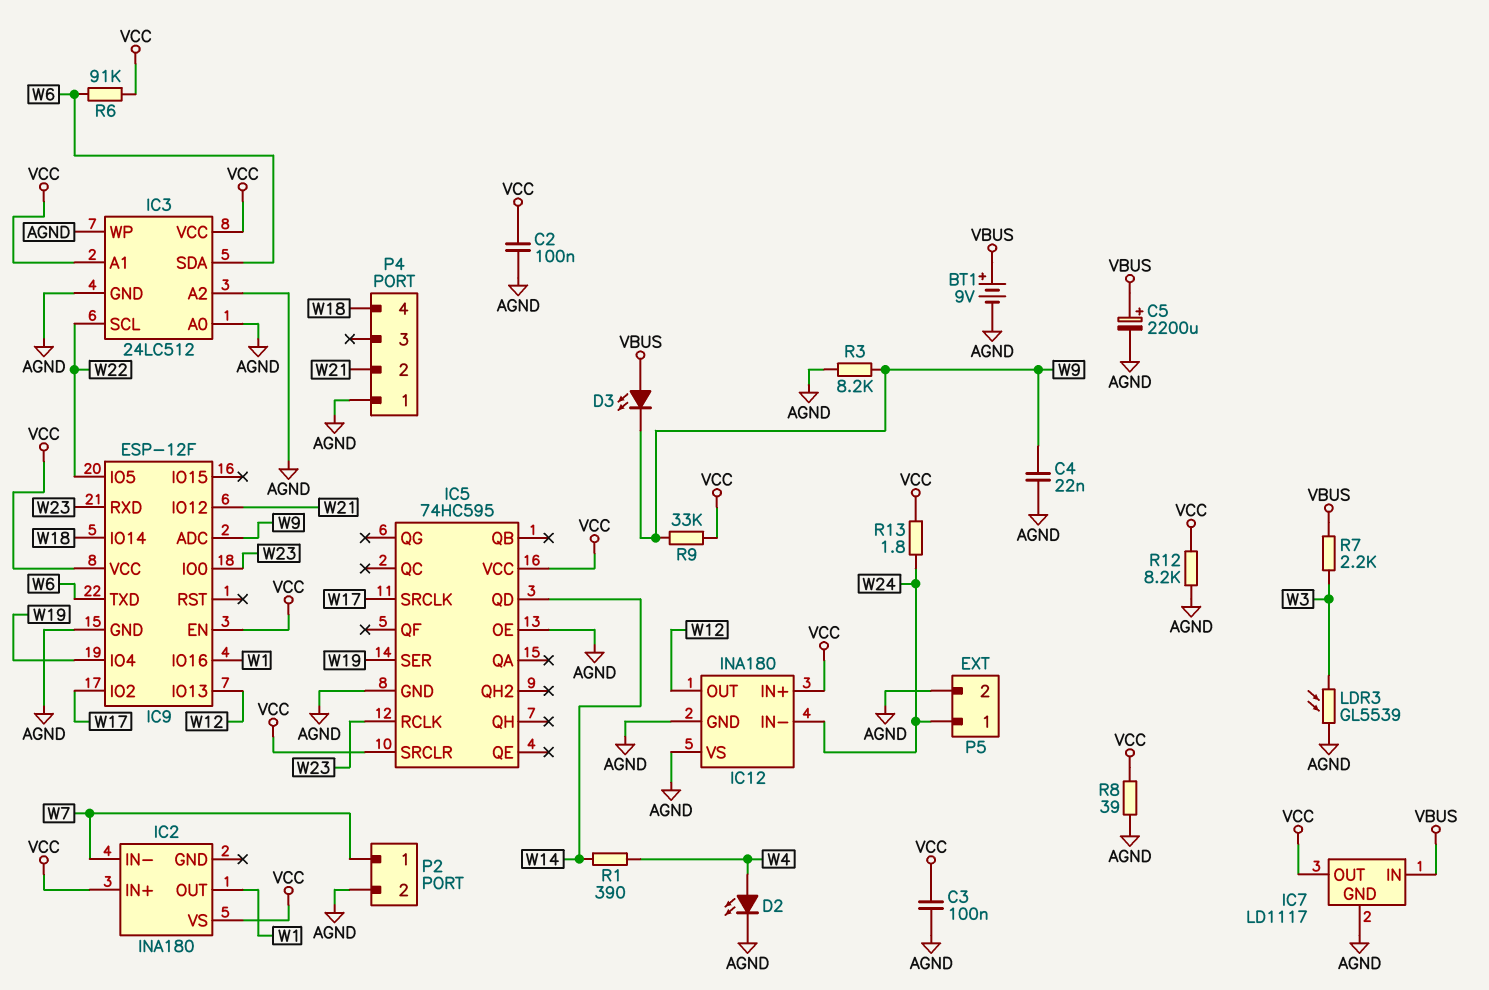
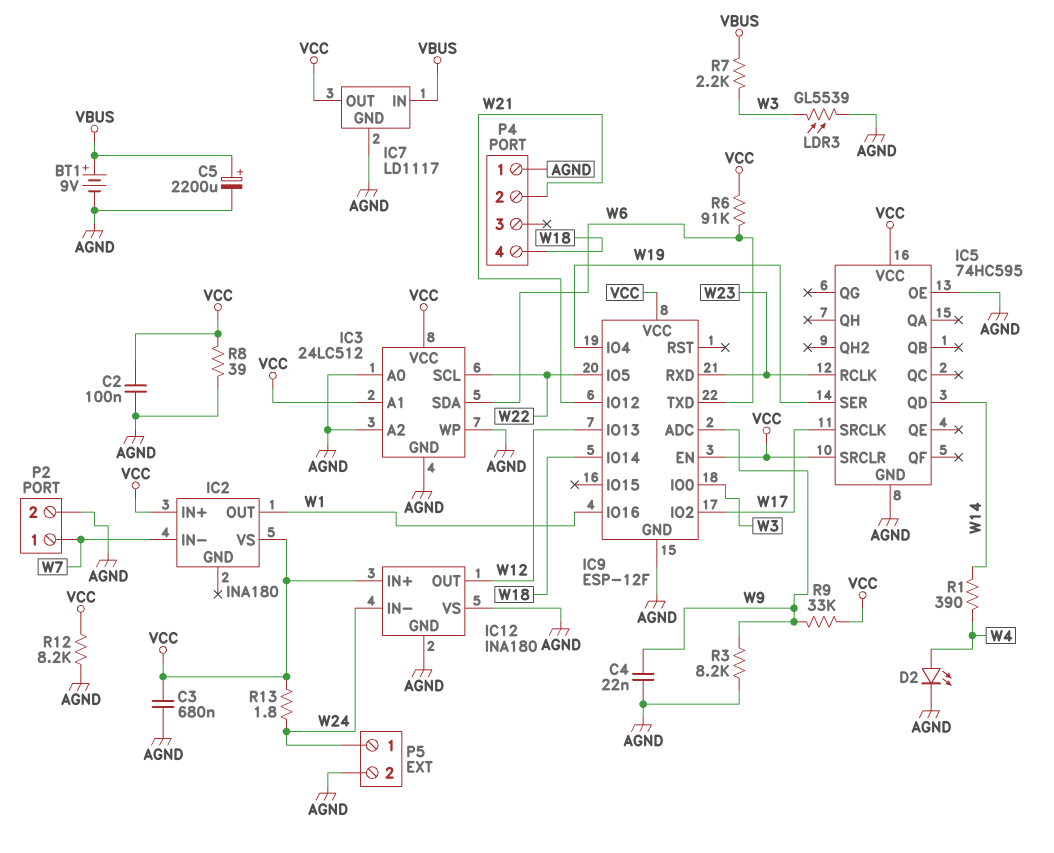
C3: 100nF (AGND, VCC) -> 680nF (AGND, VCC)
D3: LED (A VBUS, K W9) -> none
IC9 pin IO0: W23 -> W3

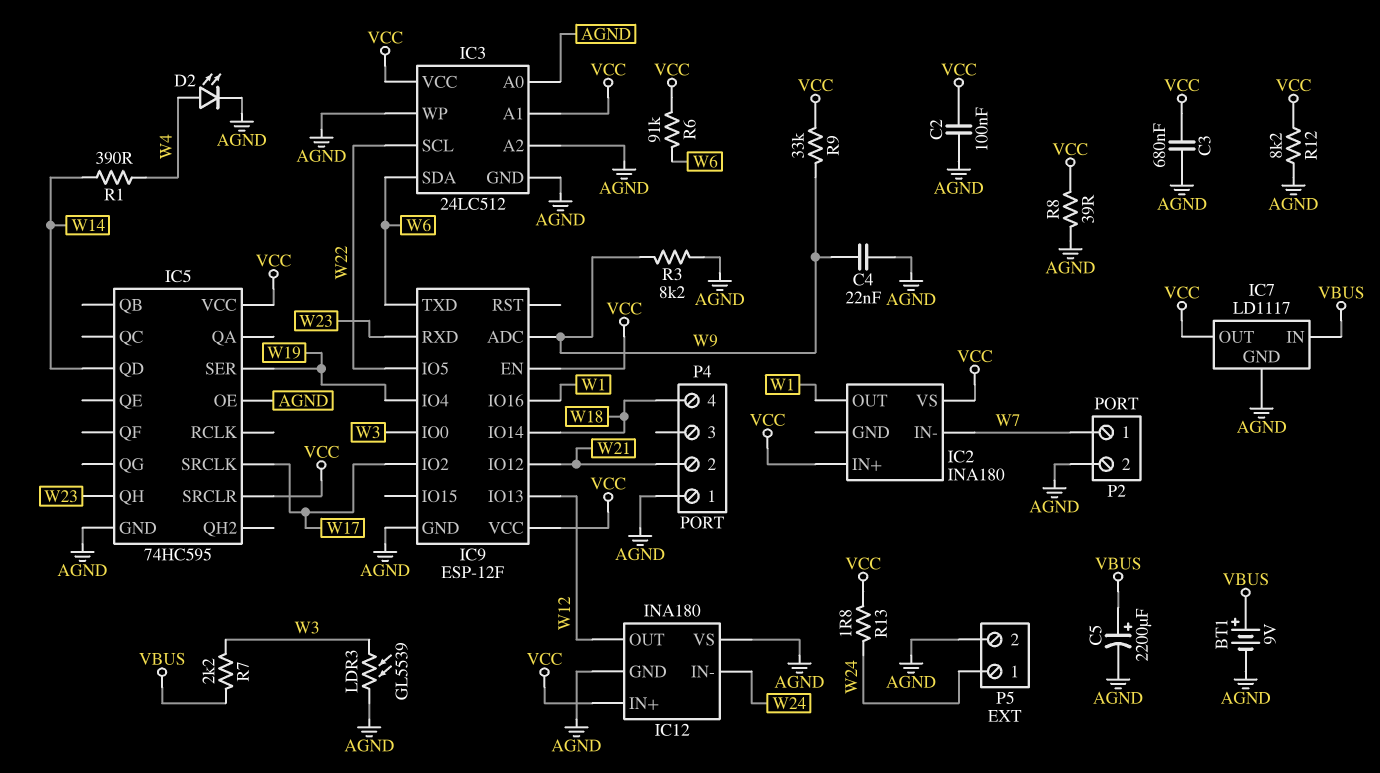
IC5 pin QH: none -> W23
IC5 pin RCLK: W23 -> none

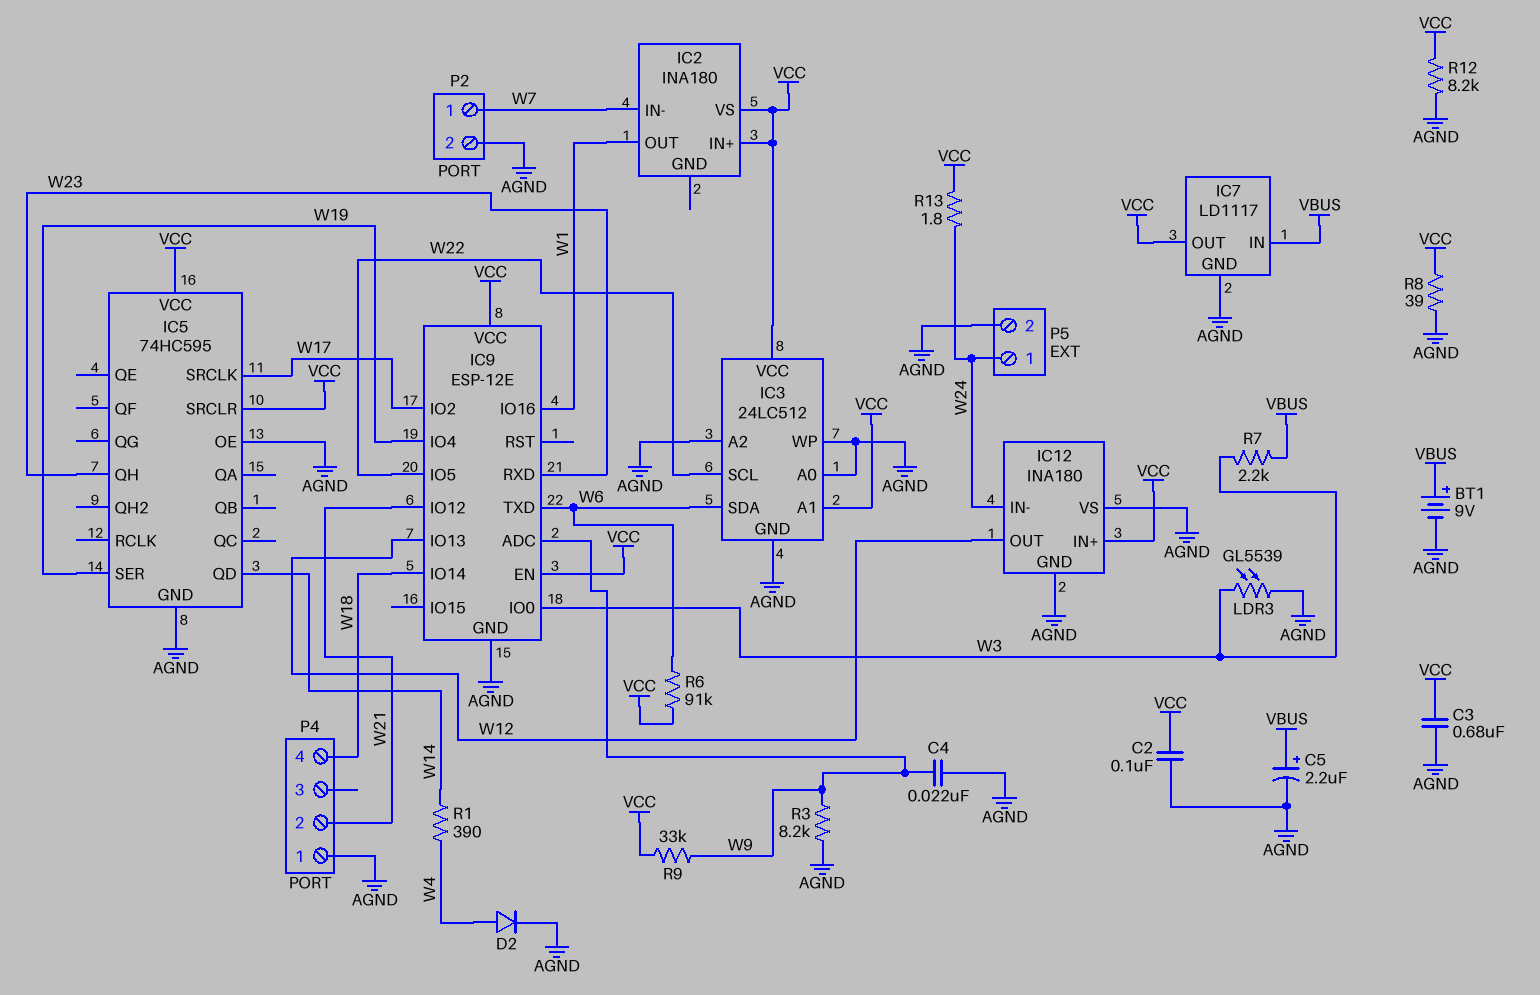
C5: 2200uF (plus VBUS, minus AGND) -> 2.2uF (plus VBUS, minus AGND)
D2: LED (A W4, K AGND) -> diode (A W4, K AGND)
IC9: ESP-12F -> ESP-12E

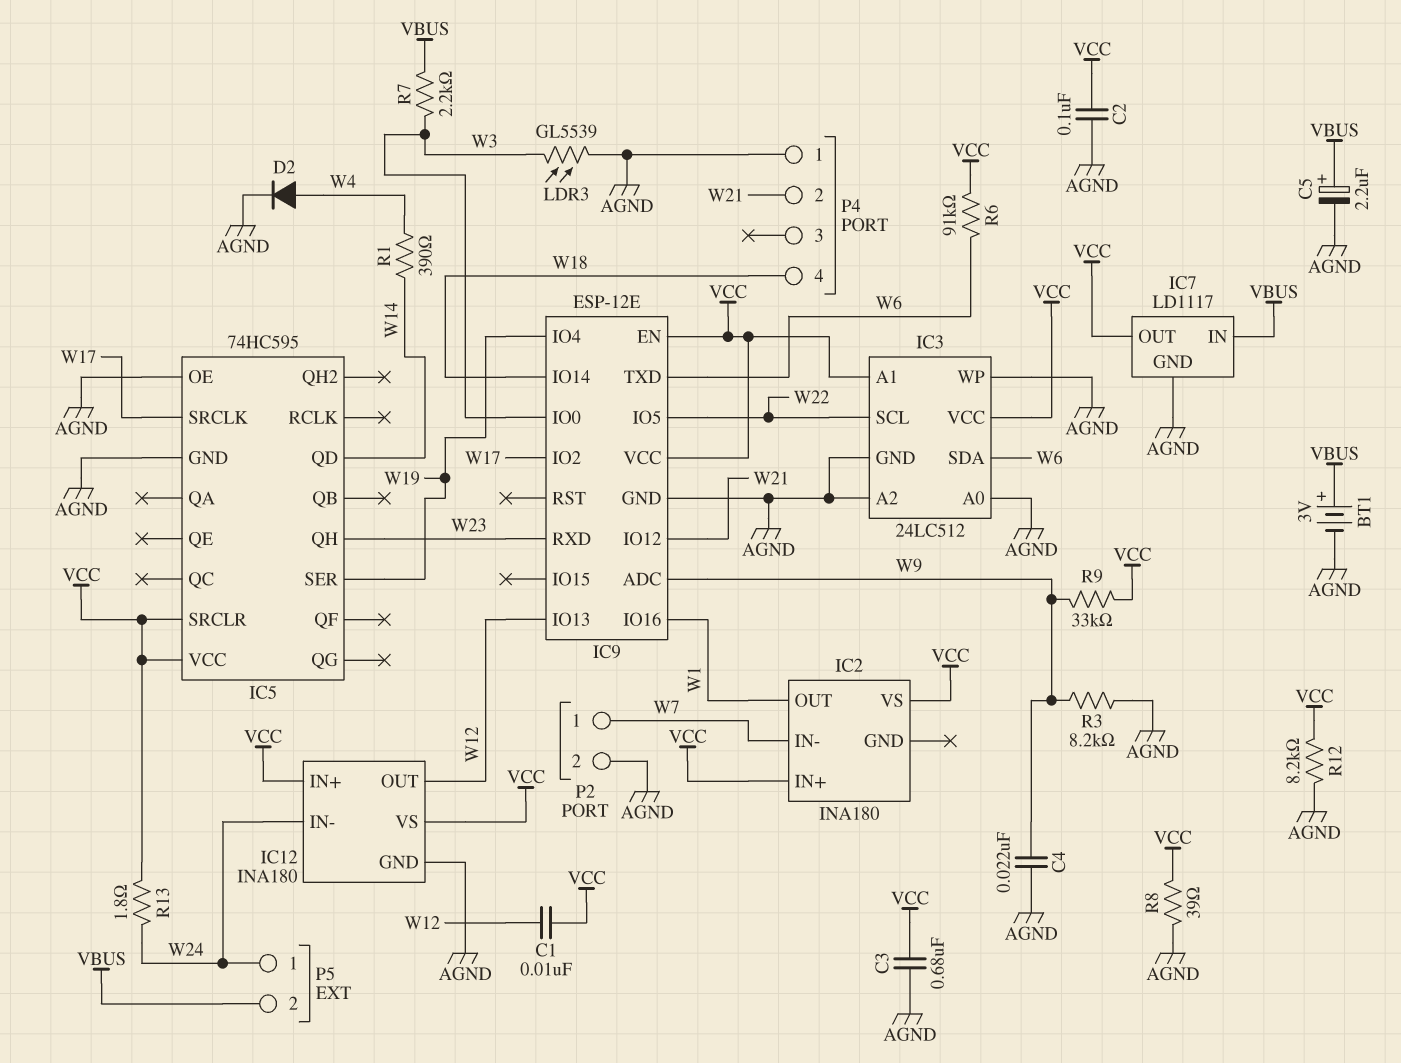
BT1: 9V (plus VBUS, minus AGND) -> 3V (plus VBUS, minus AGND)
C1: none -> 10nF (VCC, W12)
IC12 pin VS: AGND -> VCC
P5 pin 2: AGND -> VBUS

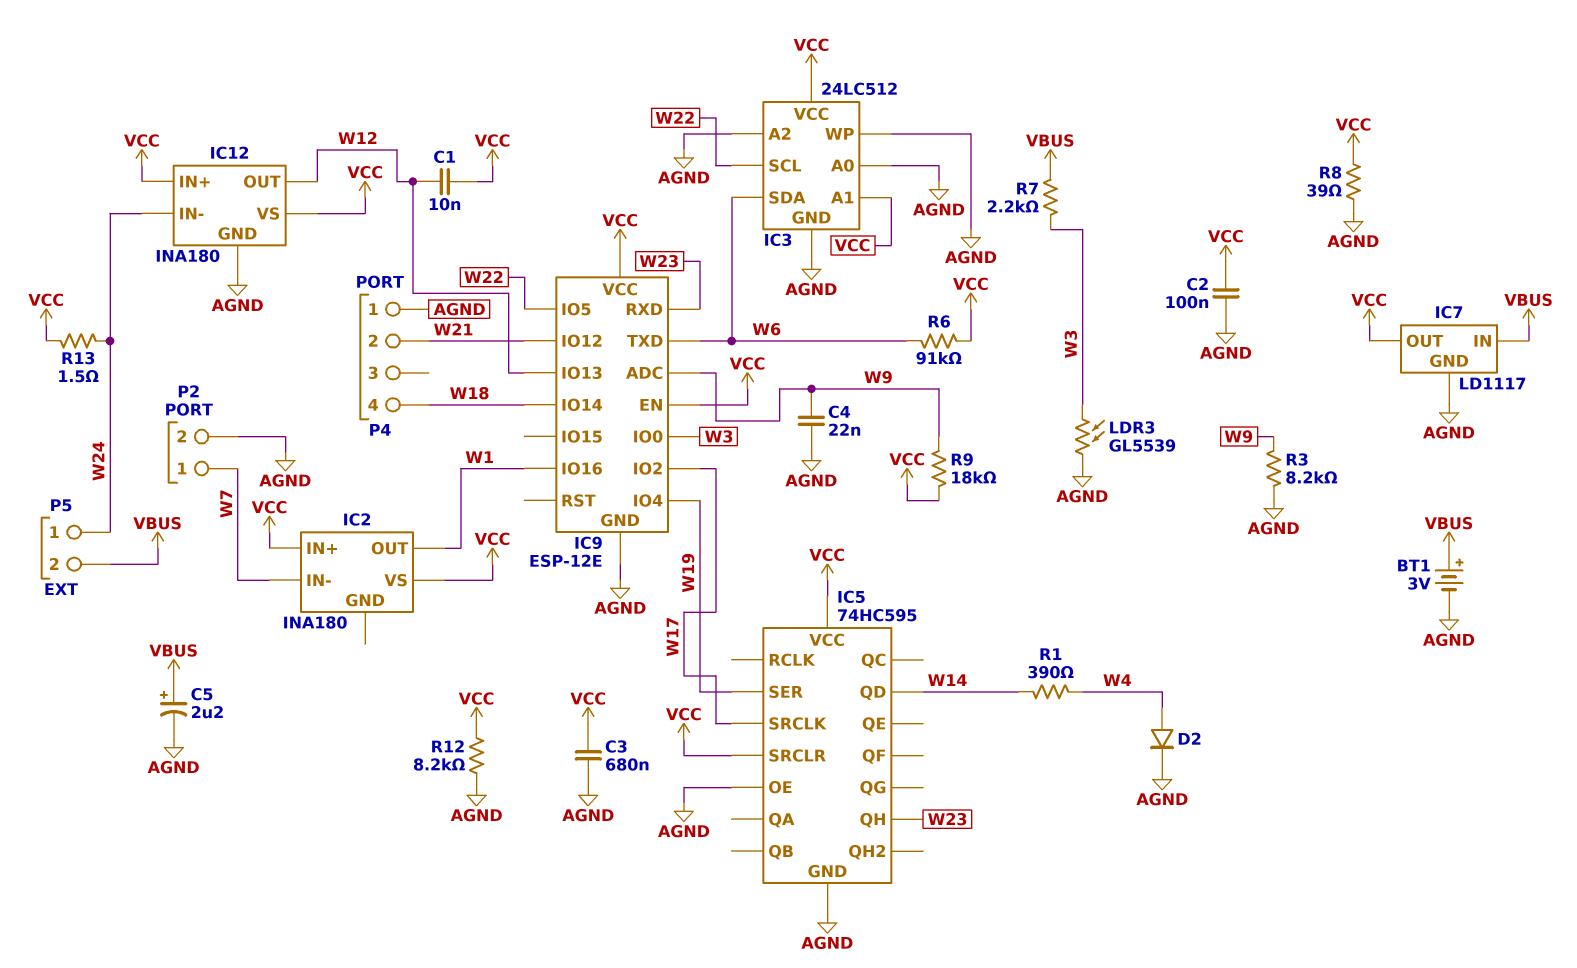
R9: 33k (VCC, W9) -> 18k (VCC, W9)
R13: 1.8 (VCC, W24) -> 1.5 (VCC, W24)

